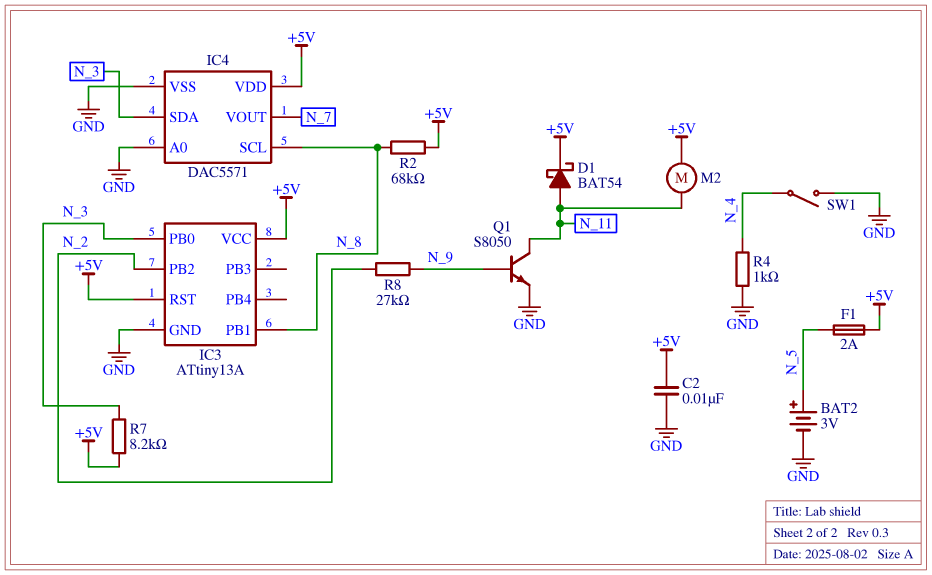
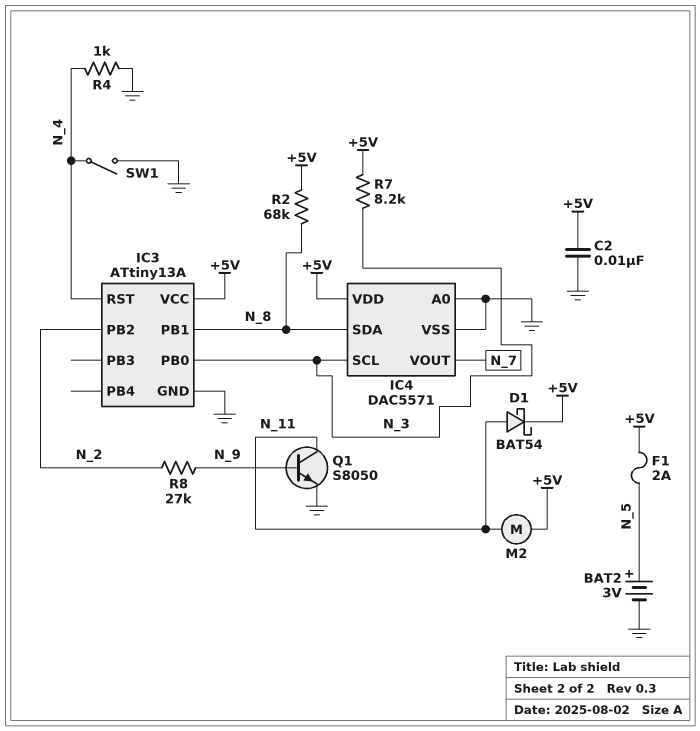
IC3 pin RST: +5V -> N_4
IC4 pin SCL: N_8 -> N_3
IC4 pin SDA: N_3 -> N_8

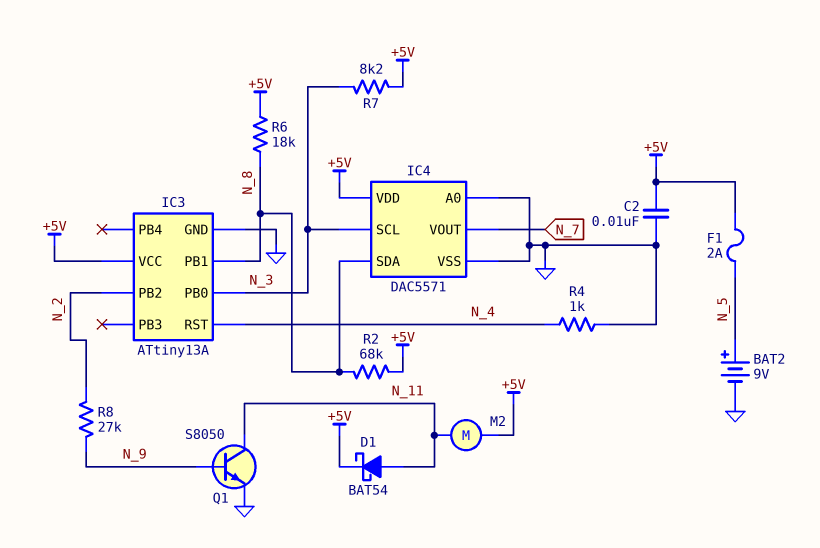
BAT2: 3V (plus N_5, minus GND) -> 9V (plus N_5, minus GND)
R6: none -> 18k (+5V, N_8)
SW1: switch (GND, N_4) -> none

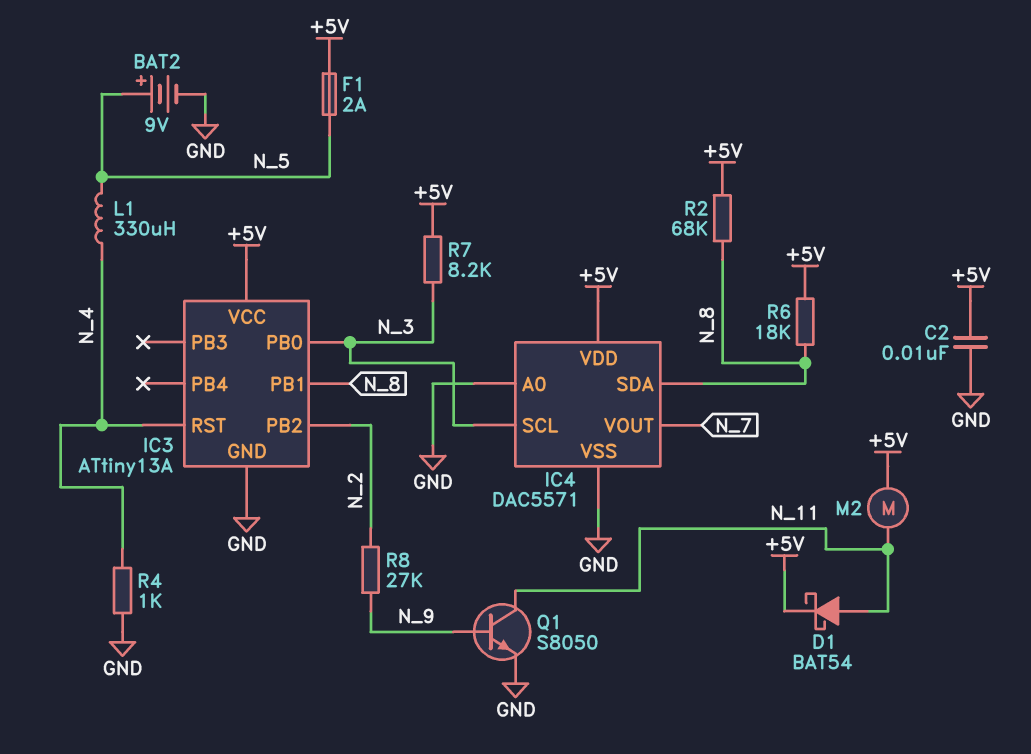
L1: none -> 330uH (N_4, N_5)

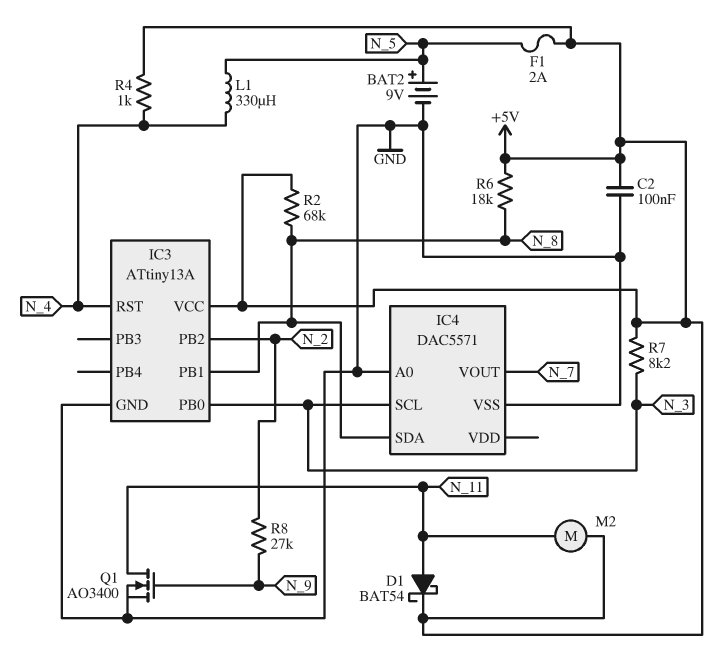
C2: 10nF (+5V, GND) -> 100nF (+5V, GND)
IC4 pin VDD: +5V -> none
Q1: NPN S8050 (B N_9, C N_11, E GND) -> NMOS AO3400 (G N_9, D N_11, S GND)
R4: 1k (GND, N_4) -> 1k (+5V, N_4)

